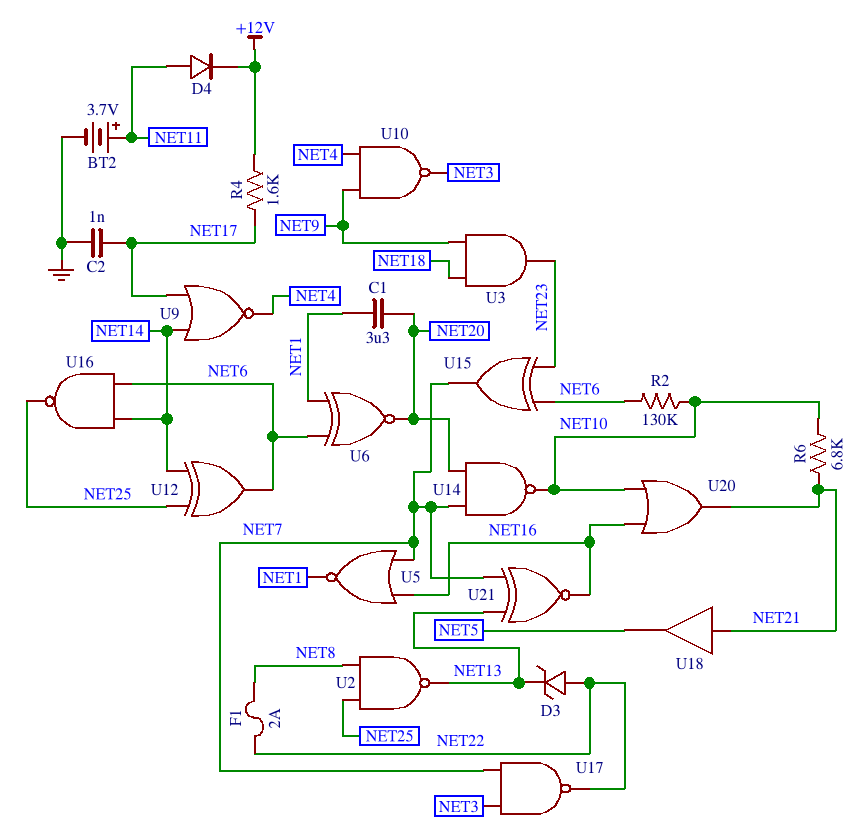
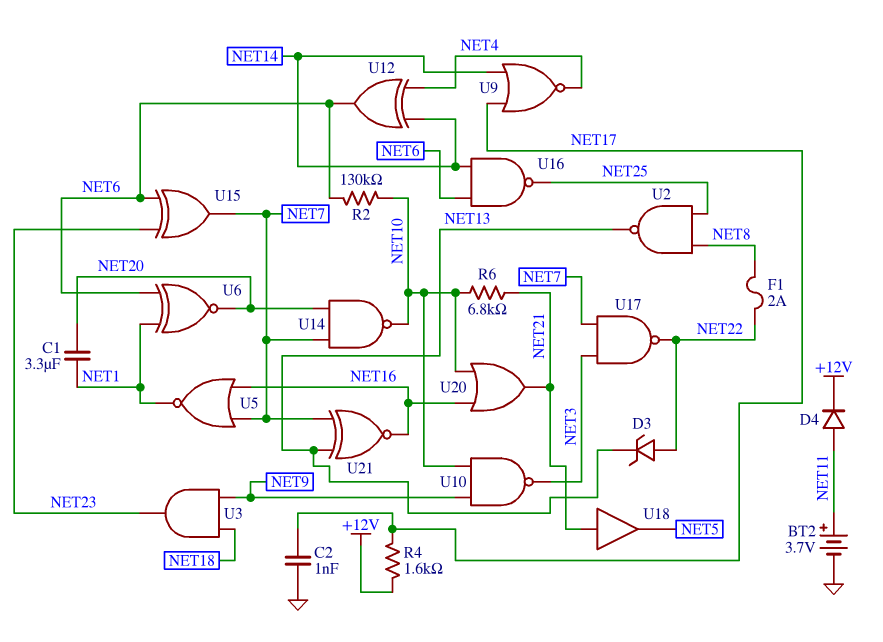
U10: NAND (in NET4, in NET9, out NET3) -> NAND (in NET9, in NET10, out NET3)
U12: XOR (in NET14, in NET25, out NET6) -> XOR (in NET4, in NET14, out NET6)

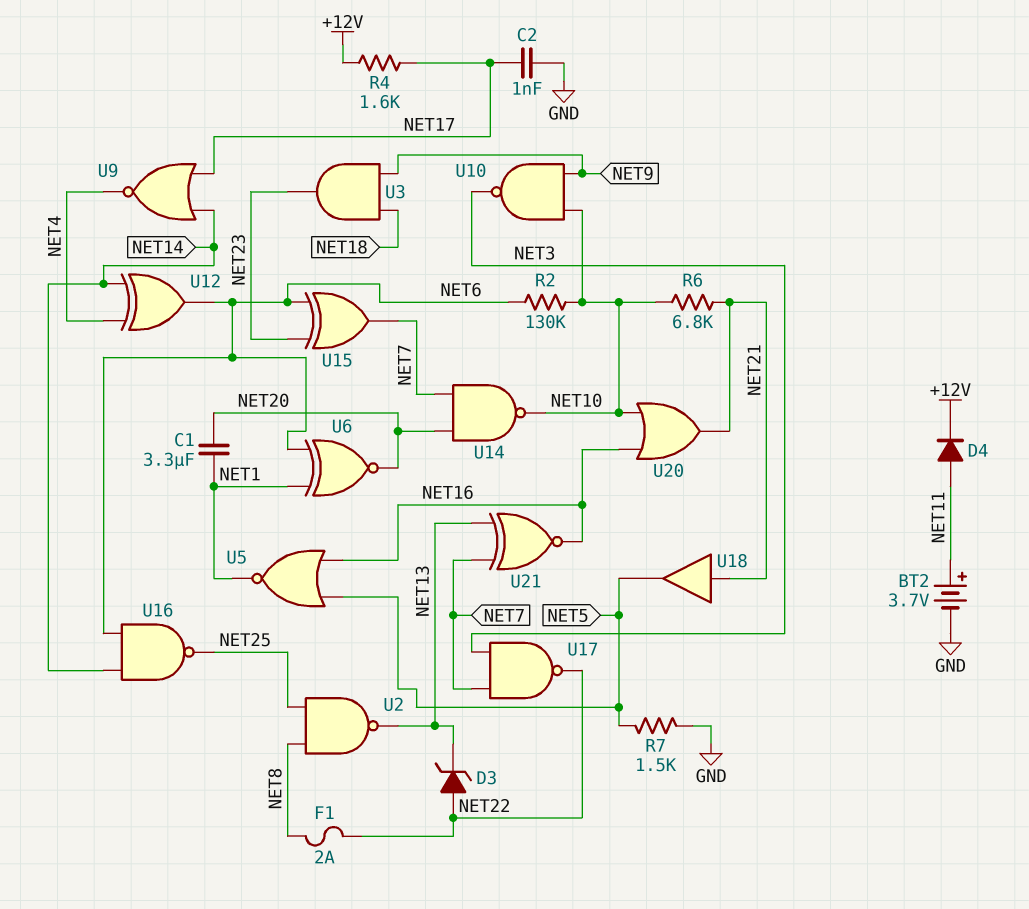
R7: none -> 1.5k (GND, NET5)
U5: NOR (in NET7, in NET16, out NET1) -> NOR (in NET5, in NET16, out NET1)

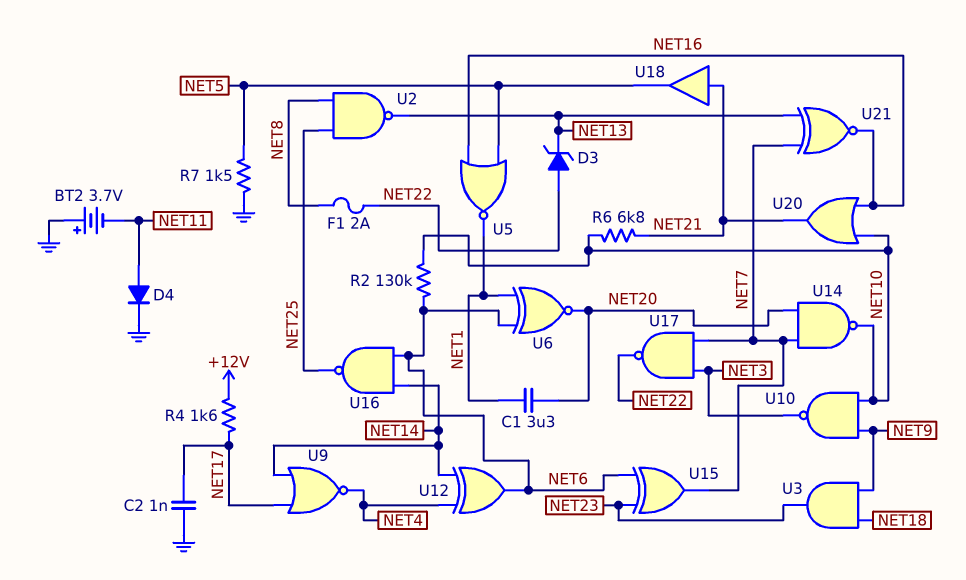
BT2: 3.7V (plus NET11, minus GND) -> 3.7V (plus GND, minus NET11)
D4: diode (A NET11, K +12V) -> diode (A NET11, K GND)

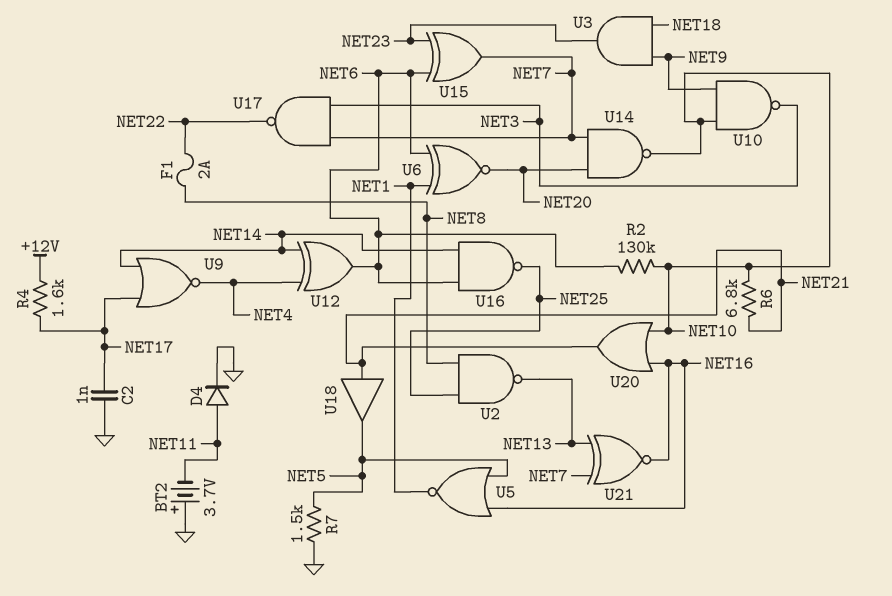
C1: 3.3uF (NET1, NET20) -> none
D3: zener (A NET22, K NET13) -> none

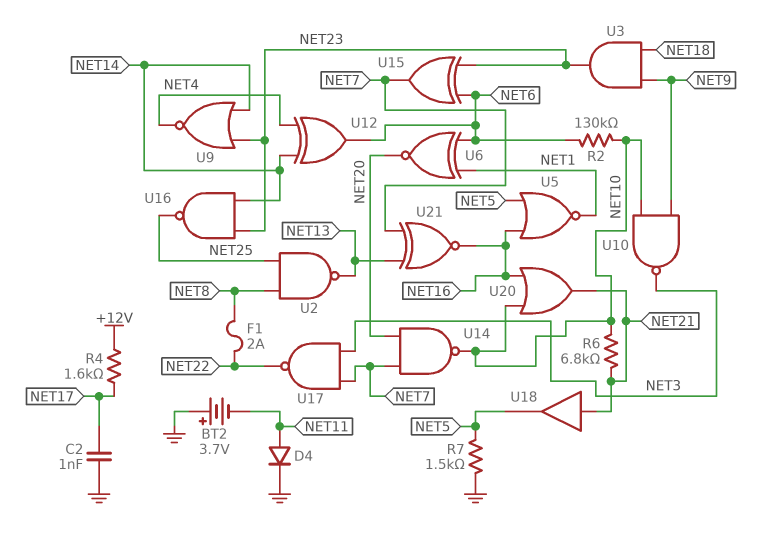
U9: NOR (in NET14, in NET17, out NET4) -> NOR (in NET14, in NET23, out NET4)
U16: NAND (in NET6, in NET14, out NET25) -> NAND (in NET14, in NET23, out NET25)

